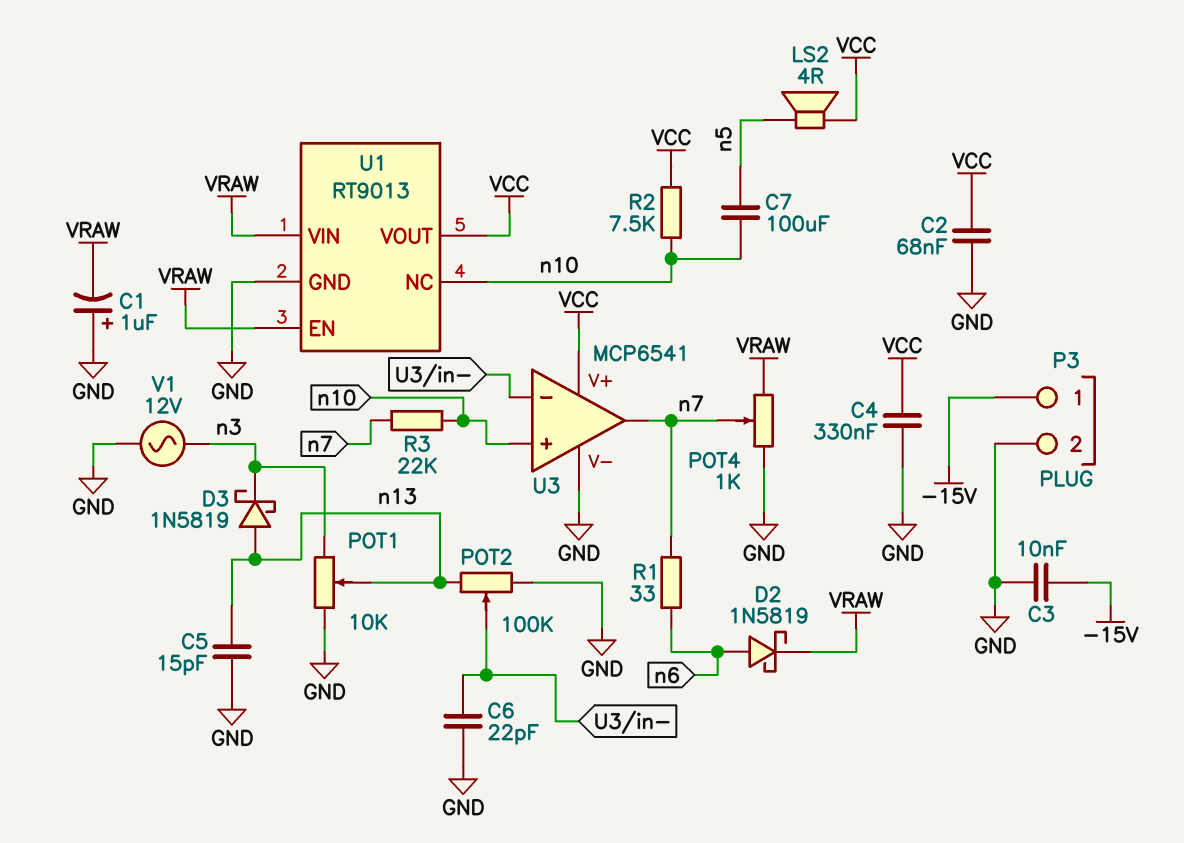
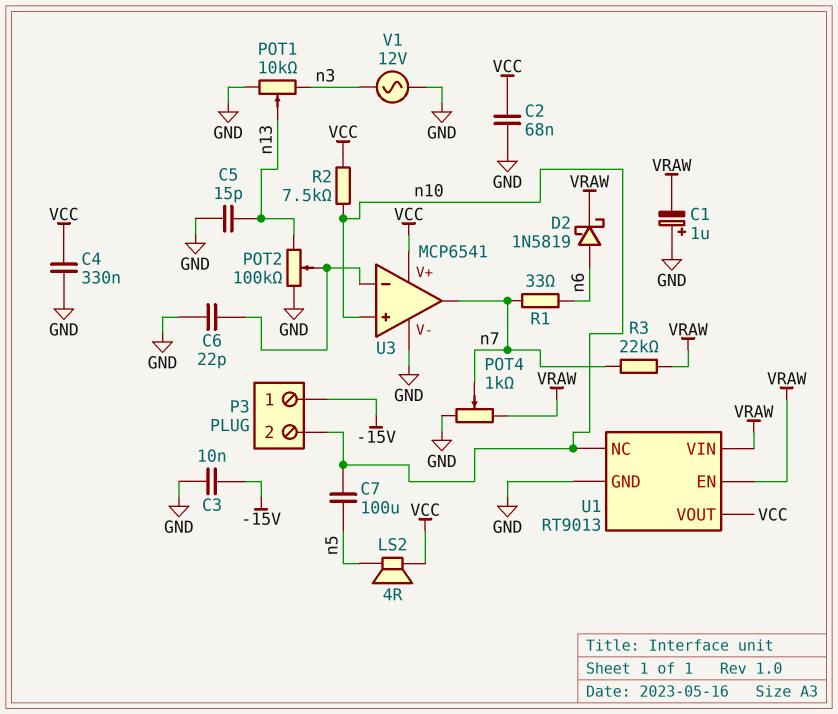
D3: schottky 1N5819 (A n13, K n3) -> none
P3 pin 2: GND -> n10
R3: 22k (n7, n10) -> 22k (VRAW, n7)

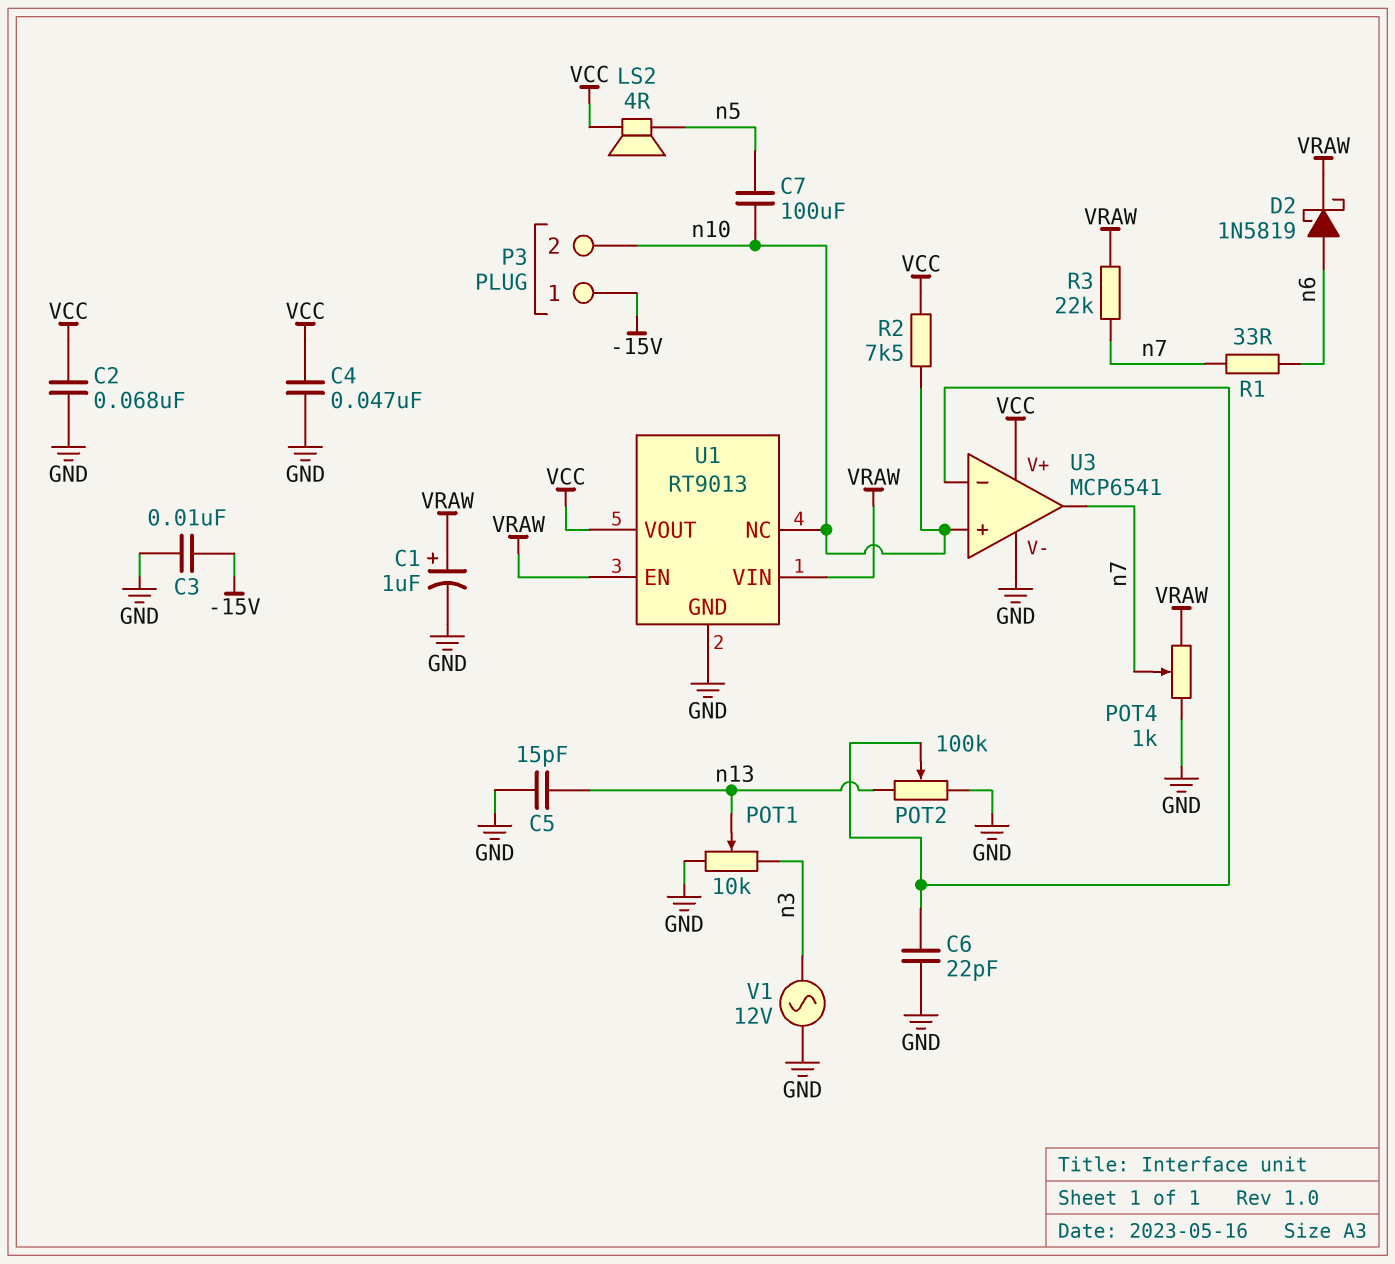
C1: 1uF (plus GND, minus VRAW) -> 1uF (plus VRAW, minus GND)
C4: 330nF (GND, VCC) -> 47nF (GND, VCC)

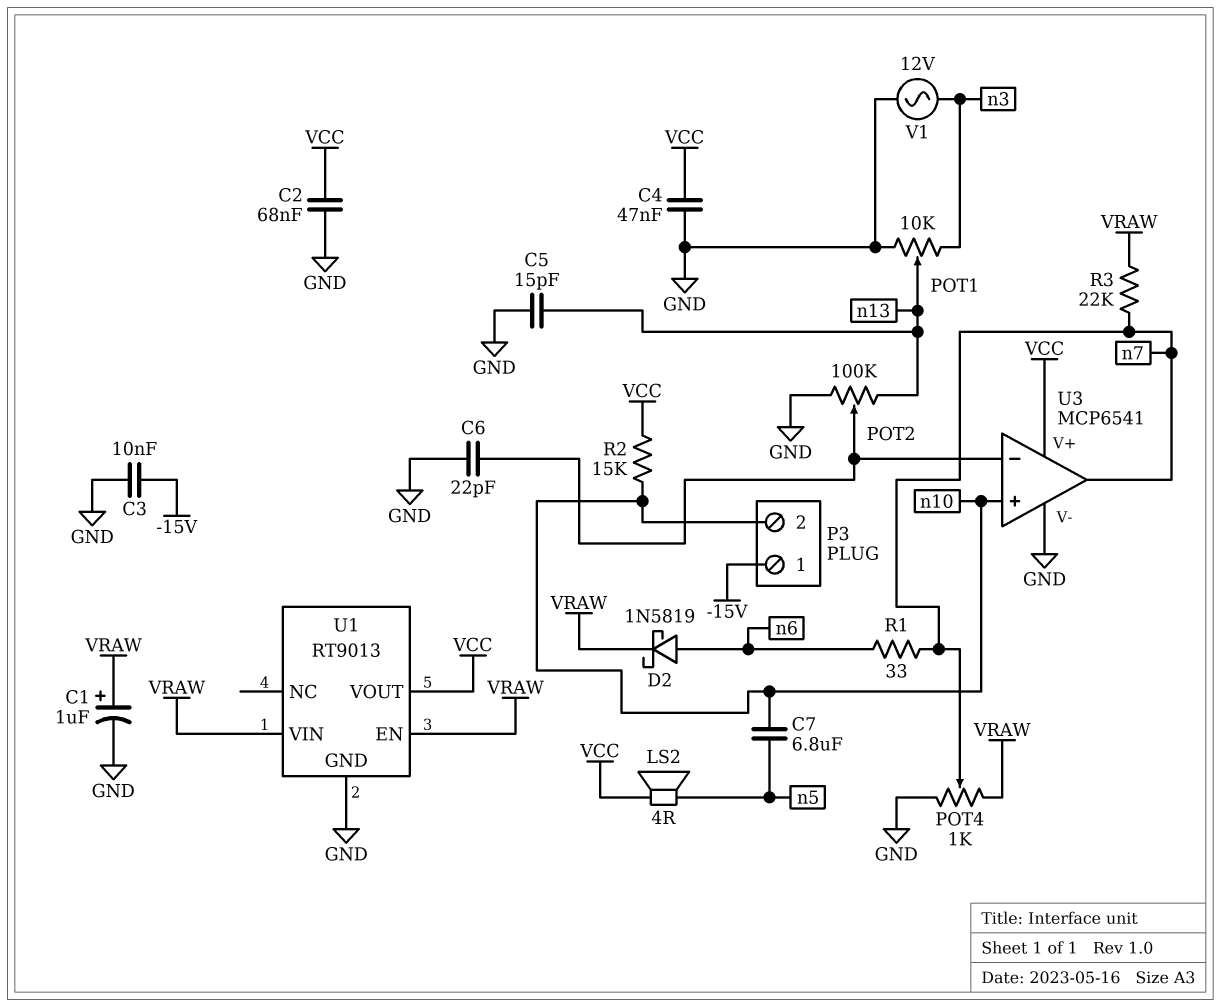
C7: 100uF (n5, n10) -> 6.8uF (n5, n10)
R2: 7.5k (VCC, n10) -> 15k (VCC, n10)
U1 pin NC: n10 -> none

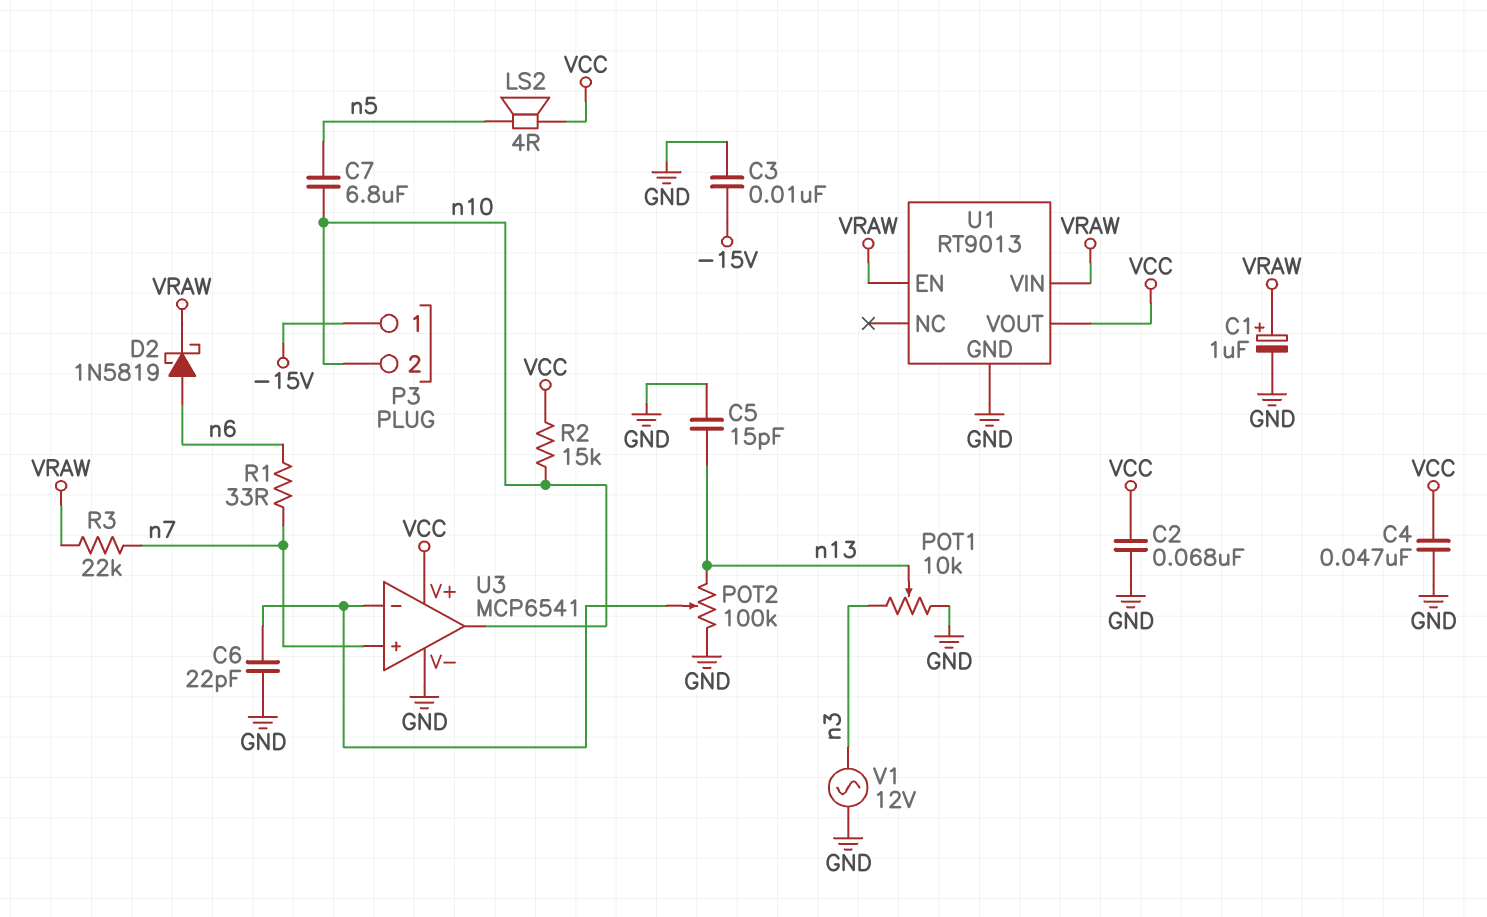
POT4: 1k (GND, VRAW, wiper n7) -> none
U3 pin in+: n10 -> n7
U3 pin out: n7 -> n10

